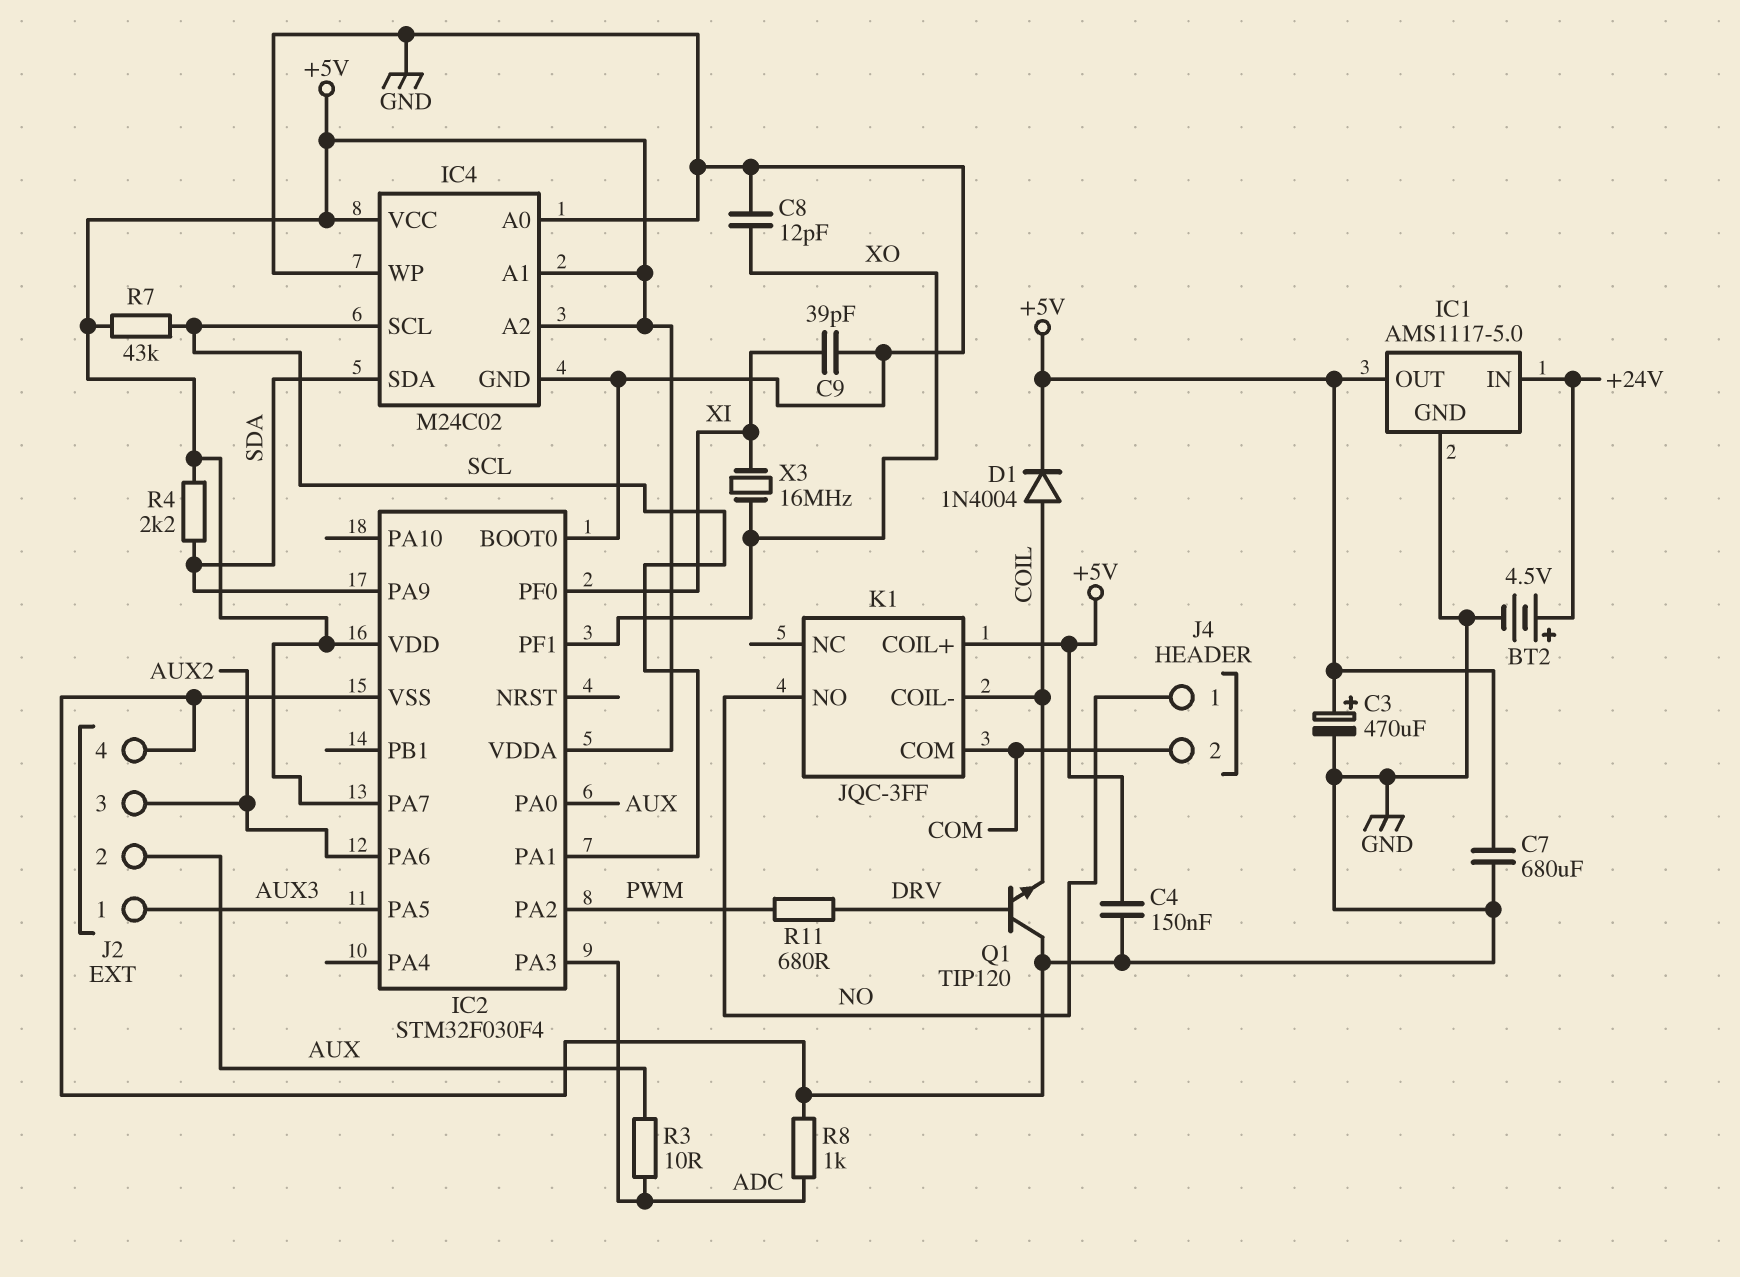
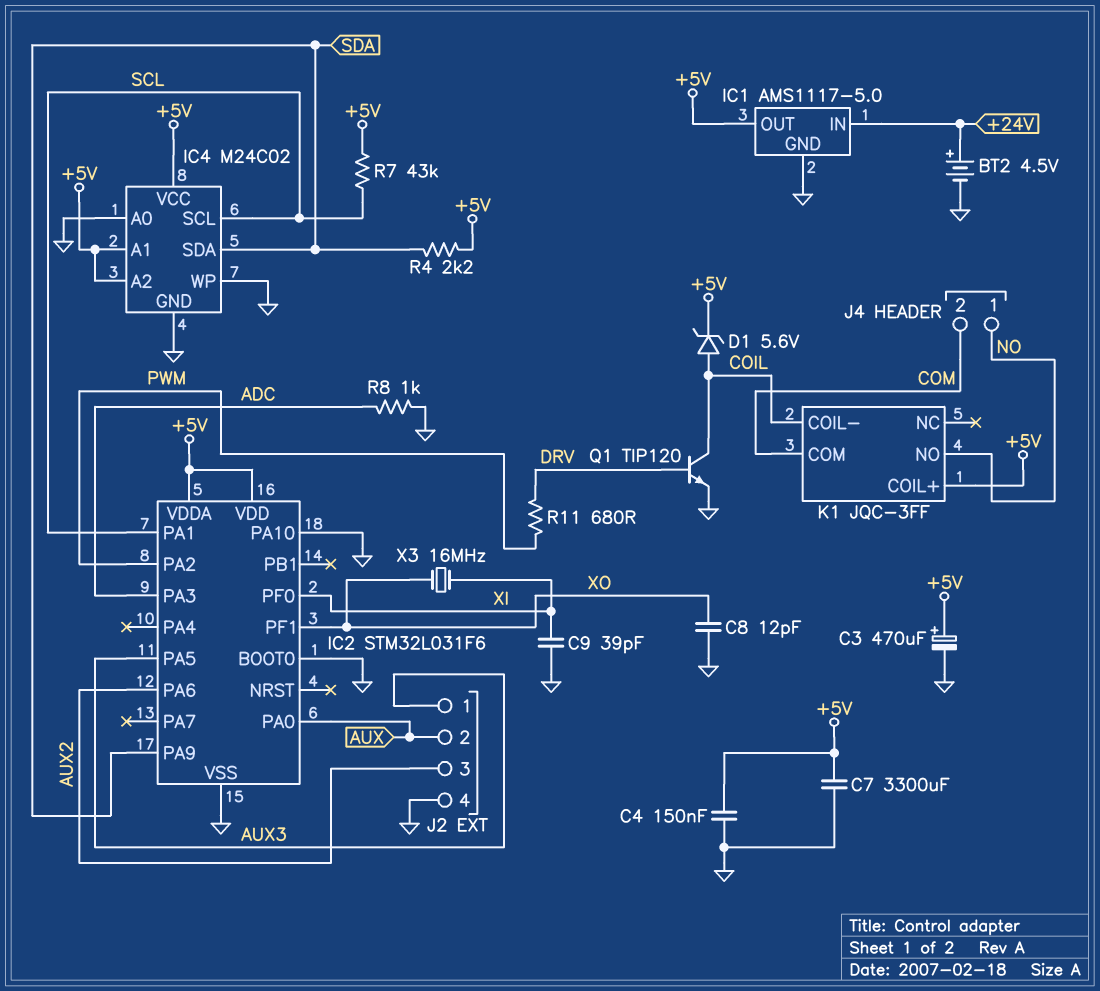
C7: 680uF (+5V, GND) -> 3300uF (+5V, GND)
D1: diode 1N4004 (A COIL, K +5V) -> zener 5.6V (A COIL, K +5V)
IC2: STM32F030F4 -> STM32L031F6
IC2 pin PA7: +5V -> none
IC2 pin PA10: none -> GND
Q1: NPN TIP120 (B DRV, C GND, E COIL) -> NPN TIP120 (B DRV, C COIL, E GND)
R3: 10 (ADC, AUX) -> none

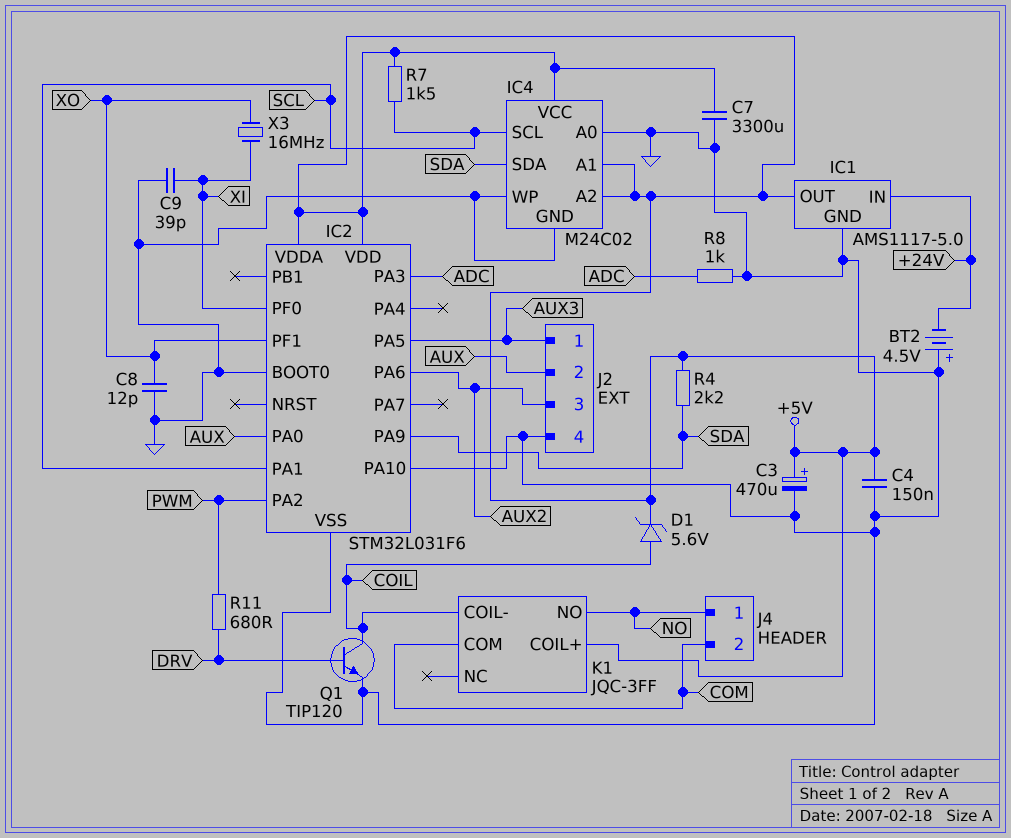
BT2: 4.5V (plus +24V, minus GND) -> 4.5V (plus GND, minus +24V)
R7: 43k (+5V, SCL) -> 1.5k (+5V, SCL)

